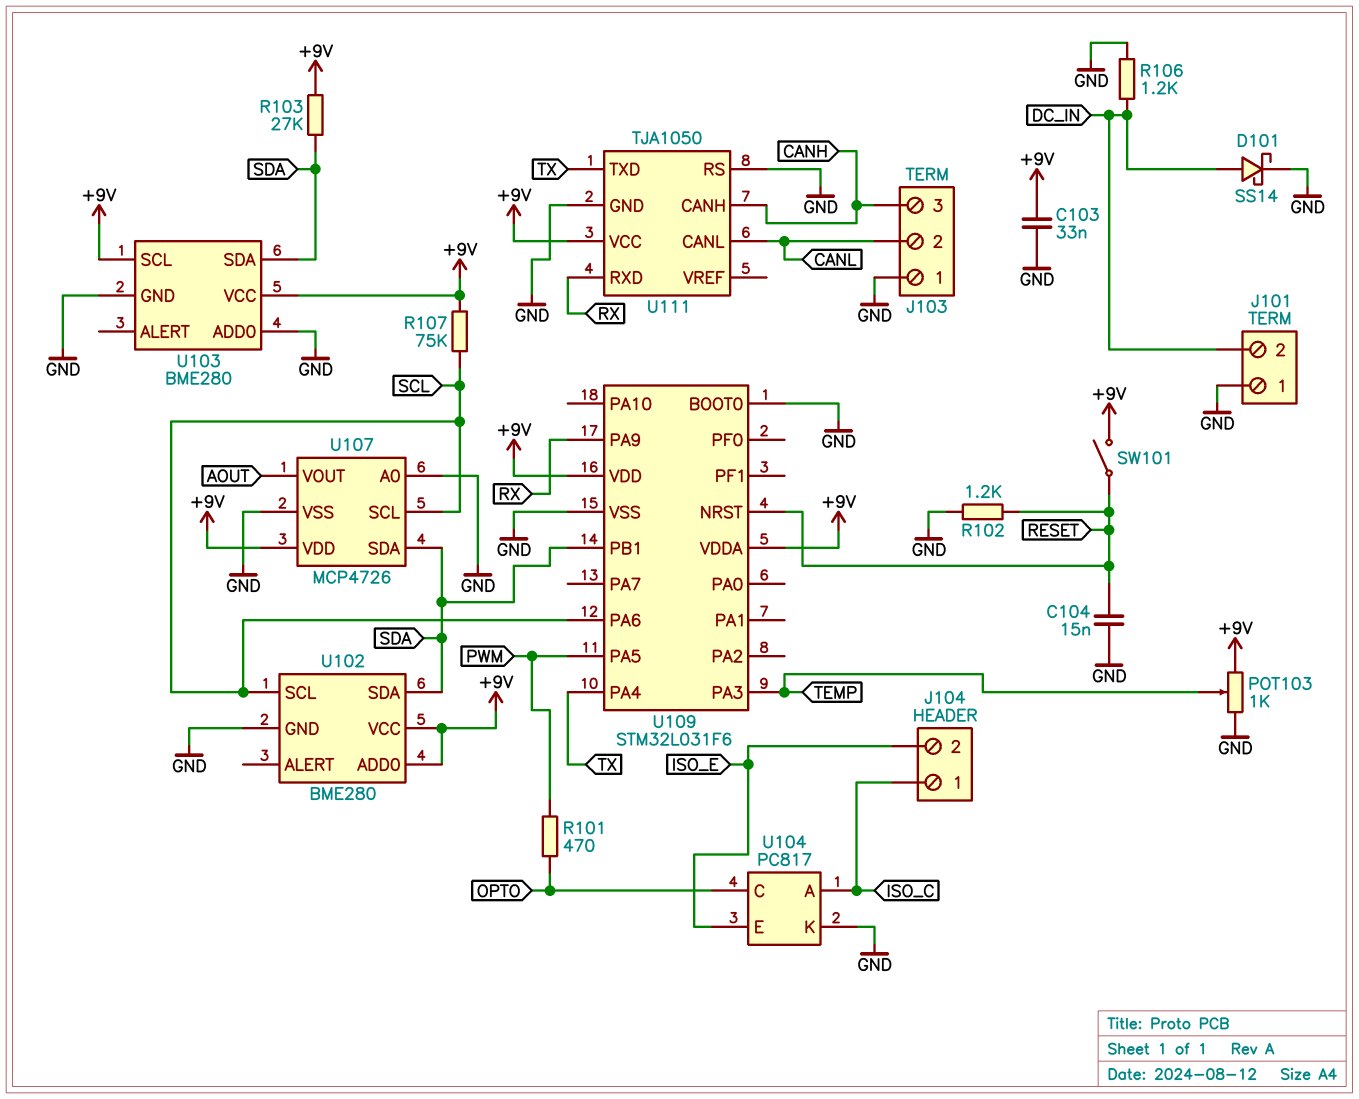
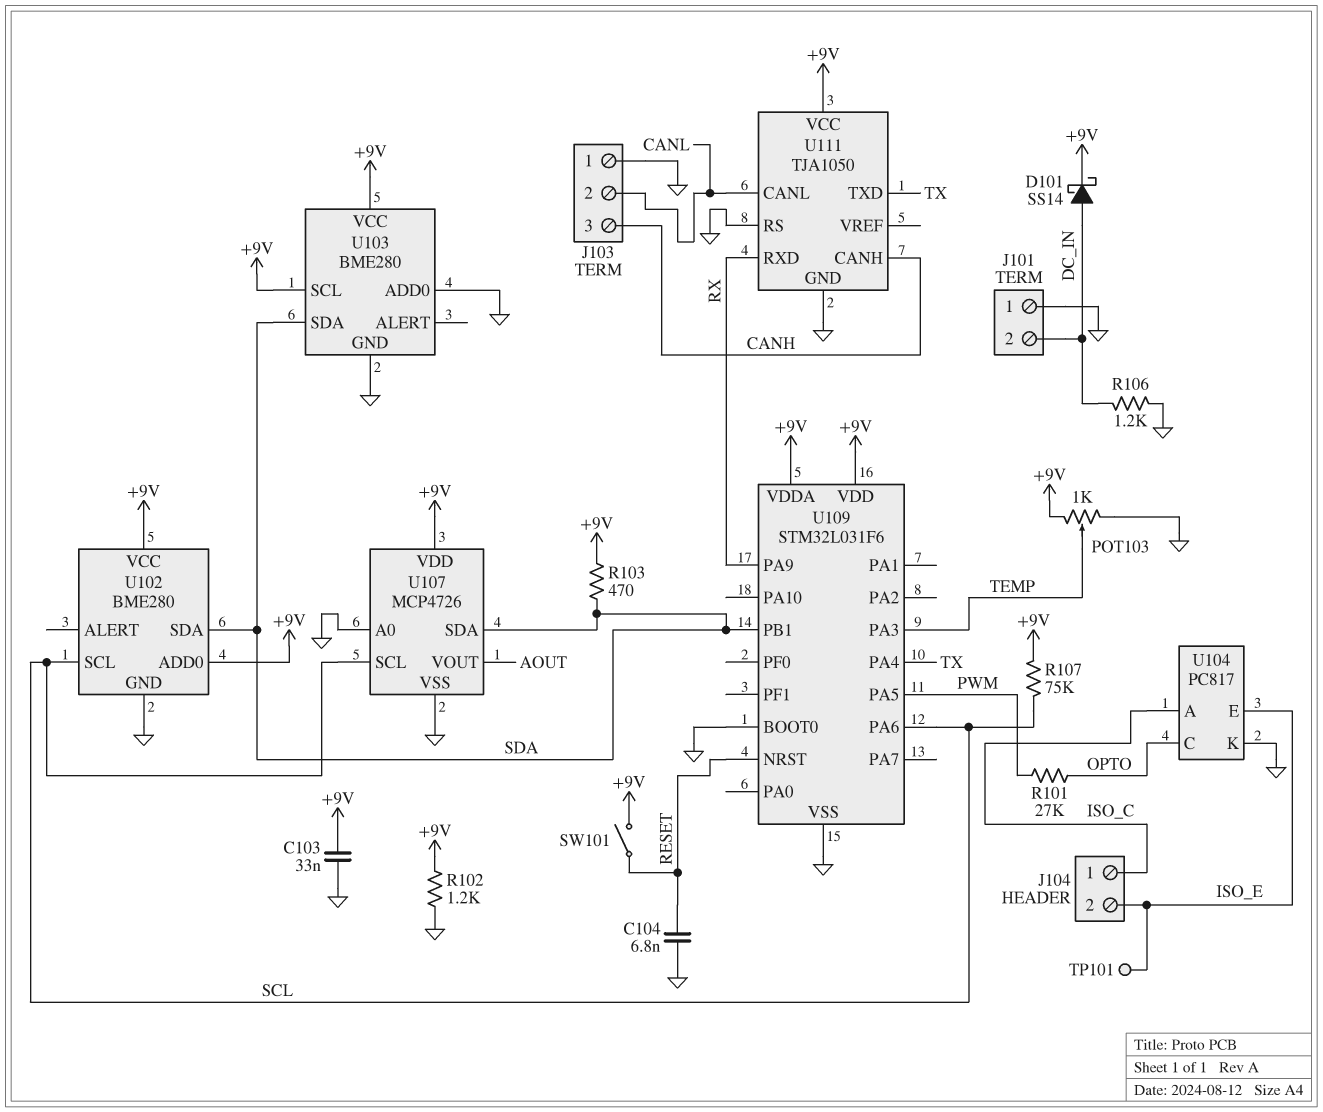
C104: 15nF (GND, RESET) -> 6.8nF (GND, RESET)
D101: schottky SS14 (A DC_IN, K GND) -> schottky SS14 (A DC_IN, K +9V)
R101: 470 (OPTO, PWM) -> 27k (OPTO, PWM)
R102: 1.2k (GND, RESET) -> 1.2k (+9V, GND)
R103: 27k (+9V, SDA) -> 470 (+9V, SDA)
TP101: none -> test point (ISO_E)

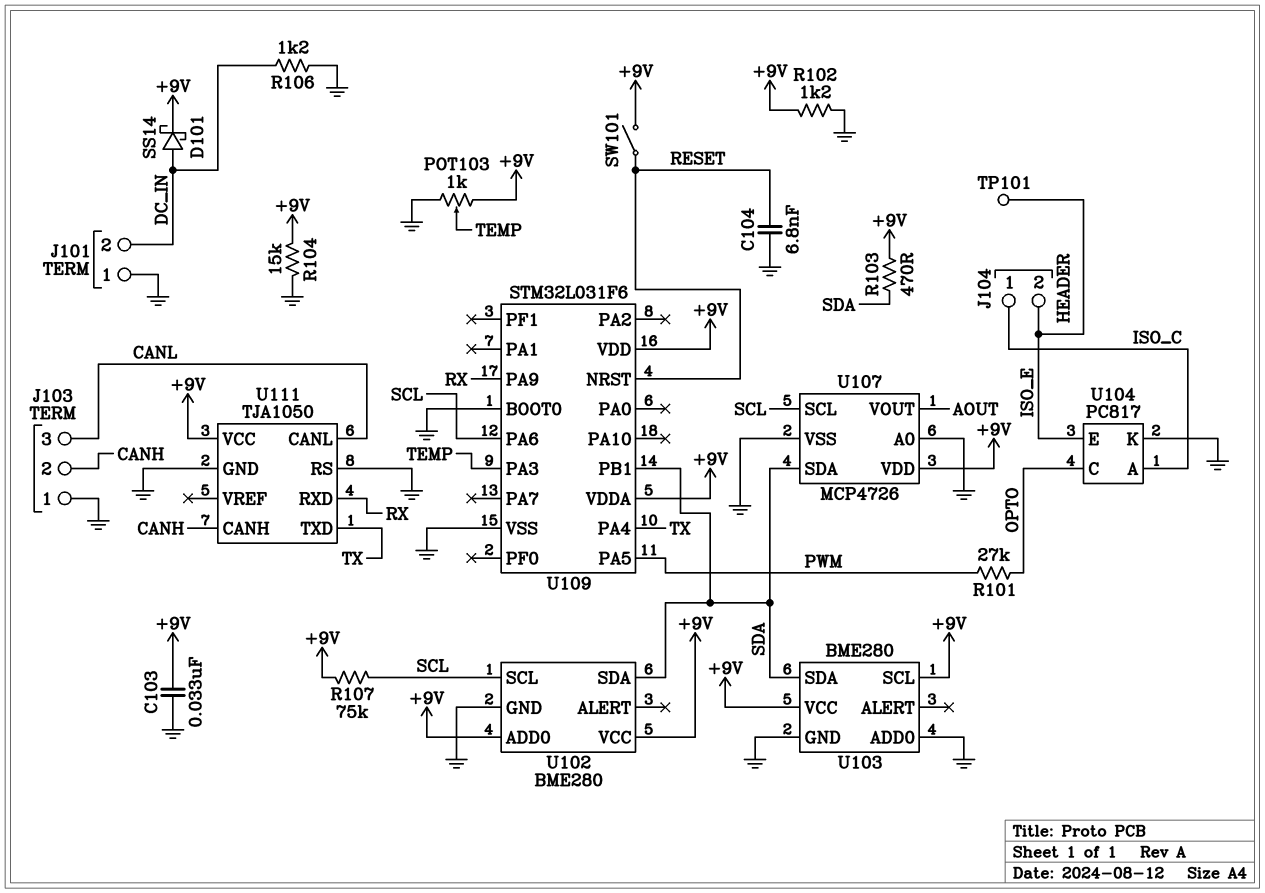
J103 pin 2: CANL -> CANH
J103 pin 3: CANH -> CANL
R104: none -> 15k (+9V, GND)

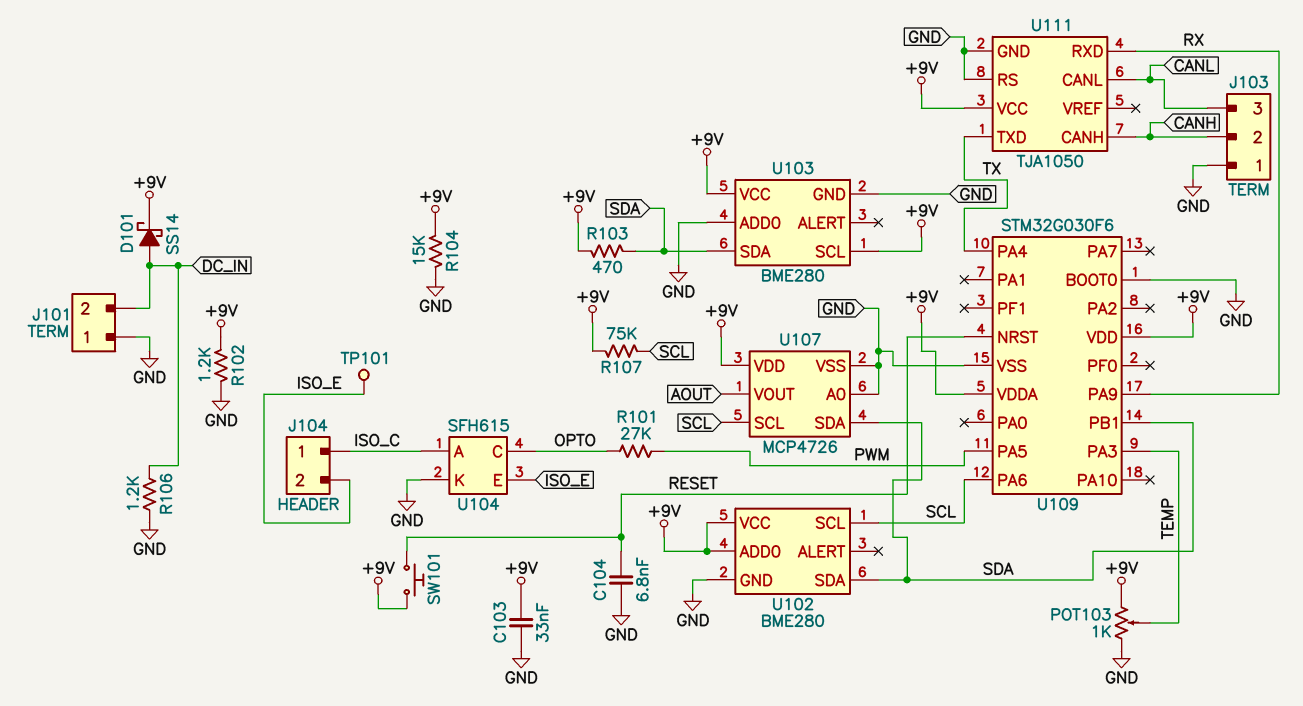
SW101: switch (+9V, RESET) -> button (+9V, RESET)
U104: PC817 -> SFH615
U109: STM32L031F6 -> STM32G030F6

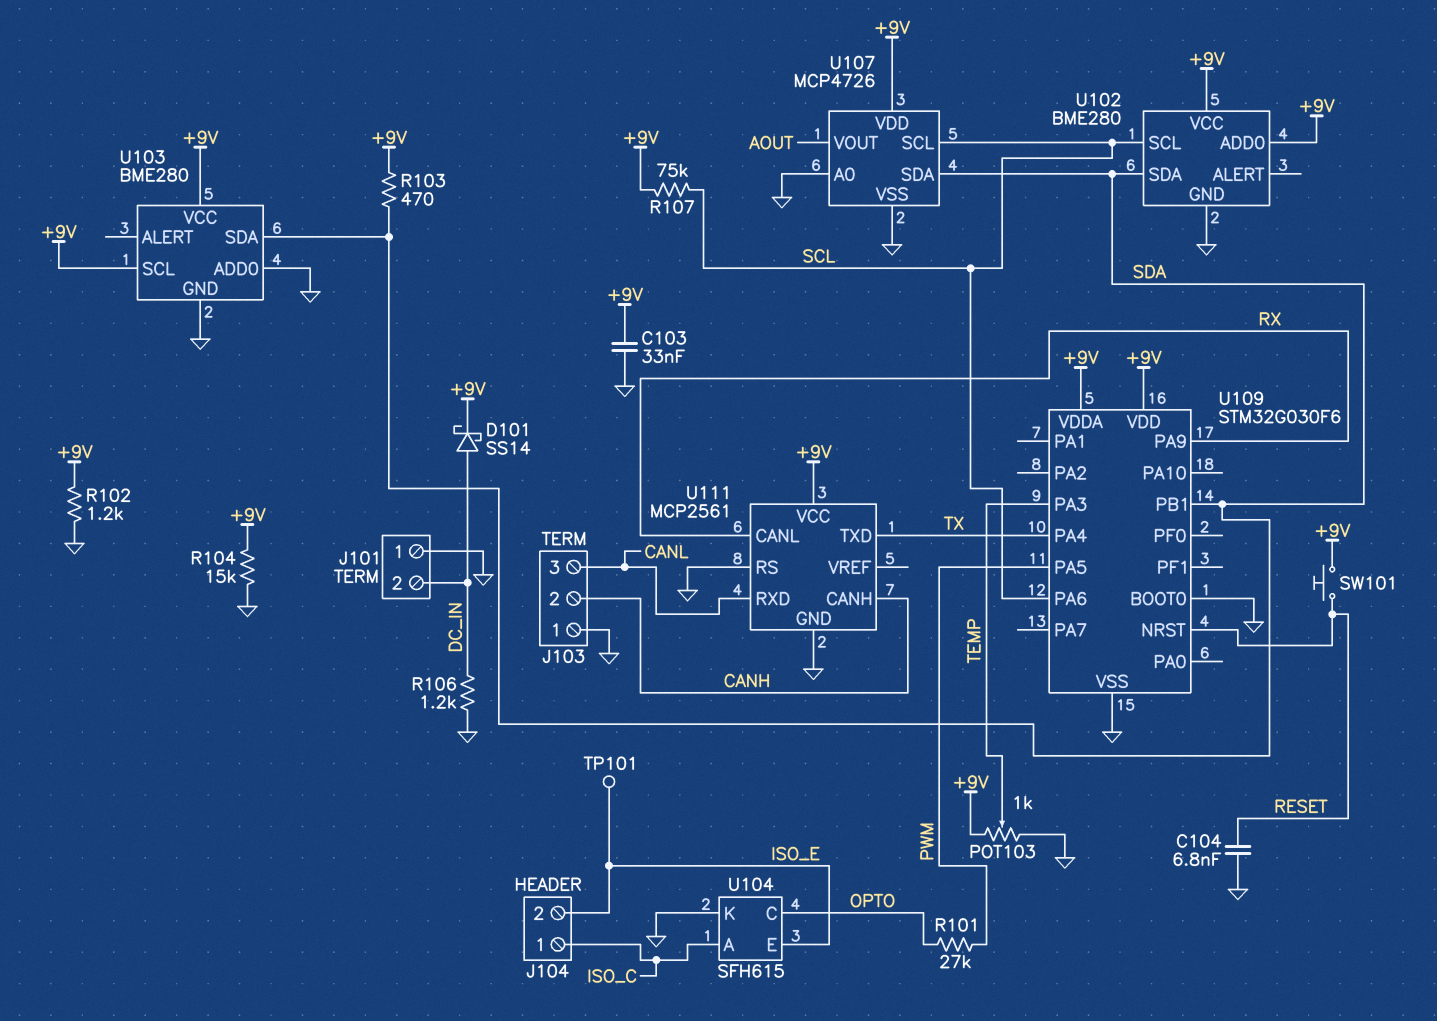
U111: TJA1050 -> MCP2561
U111 pin CANL: CANL -> RX
U111 pin RXD: RX -> CANL

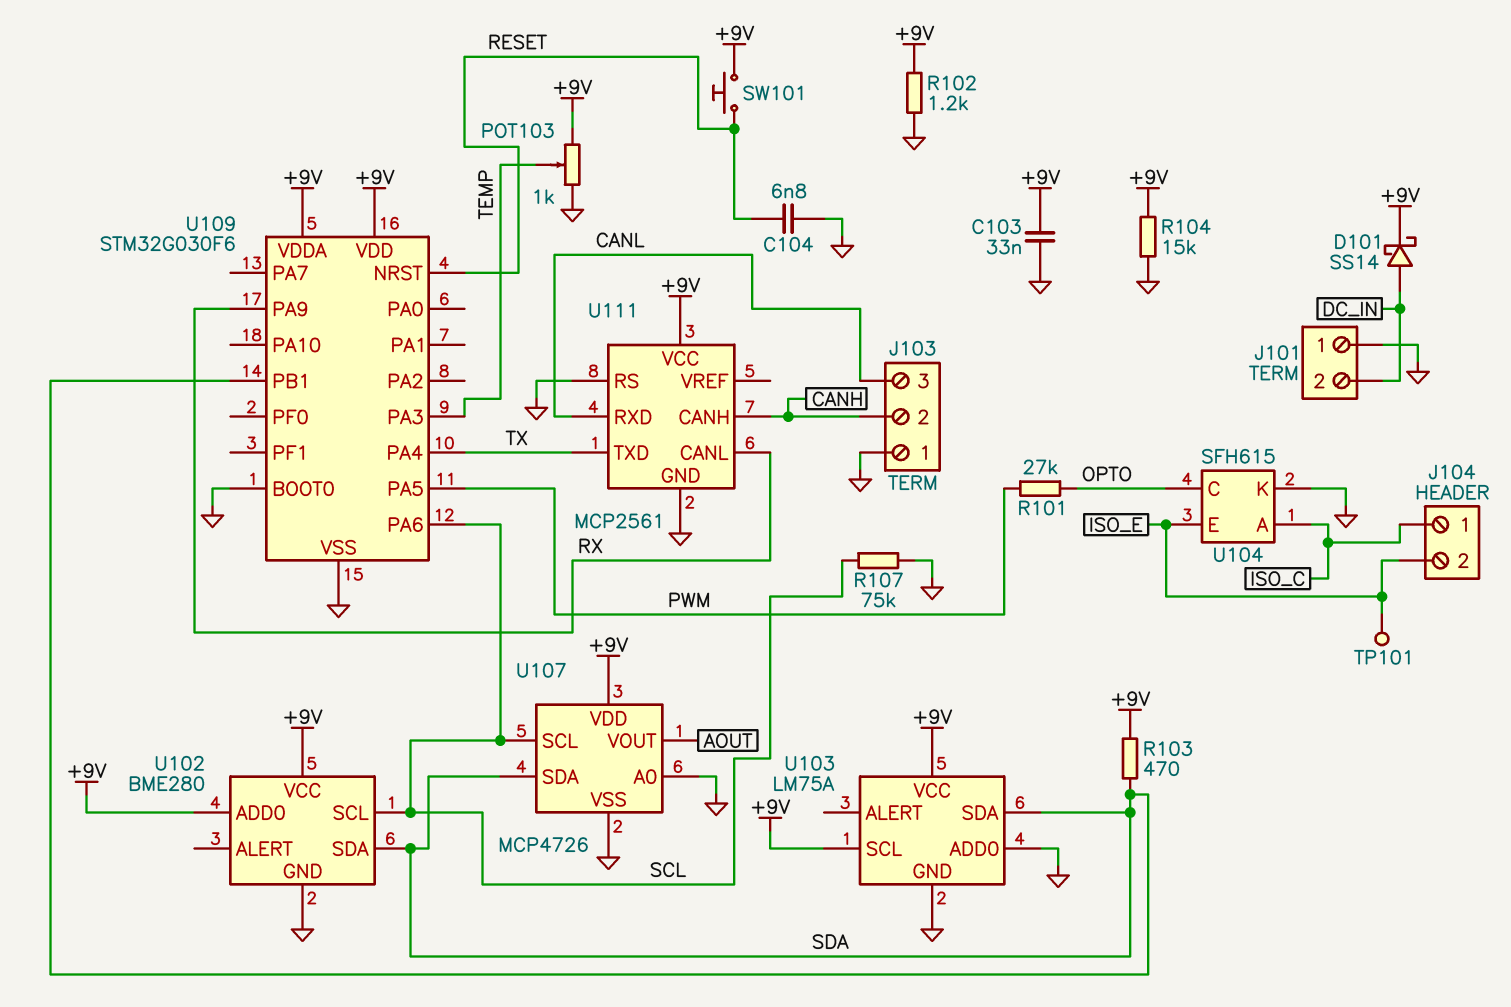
R106: 1.2k (DC_IN, GND) -> none
R107: 75k (+9V, SCL) -> 75k (GND, SCL)
U103: BME280 -> LM75A

